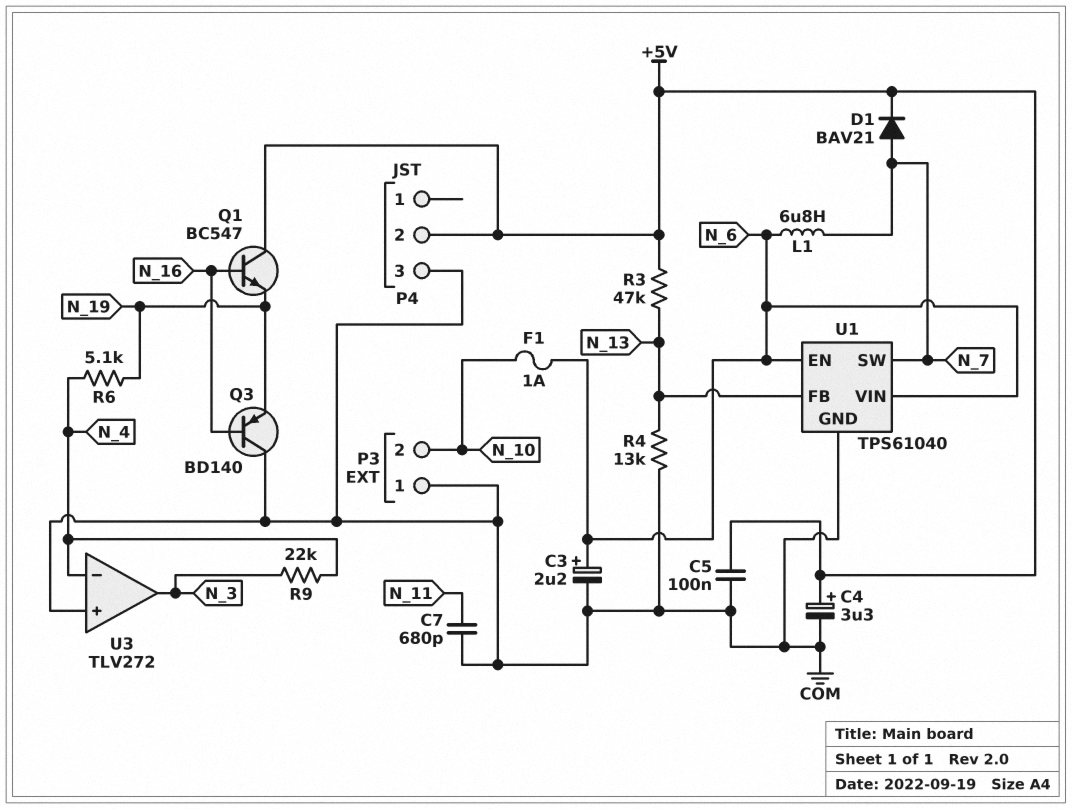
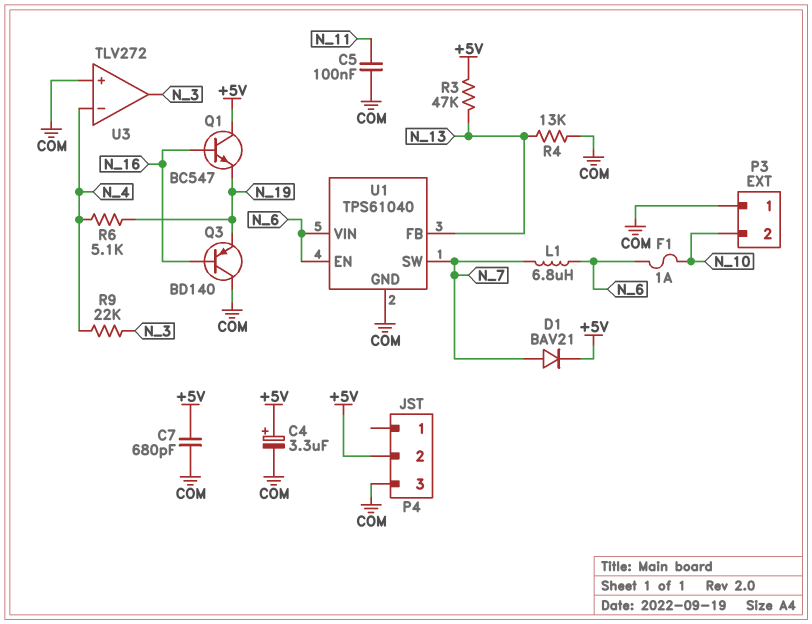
C3: 2.2uF (plus N_6, minus COM) -> none
C5: 100nF (+5V, COM) -> 100nF (COM, N_11)
C7: 680pF (COM, N_11) -> 680pF (+5V, COM)

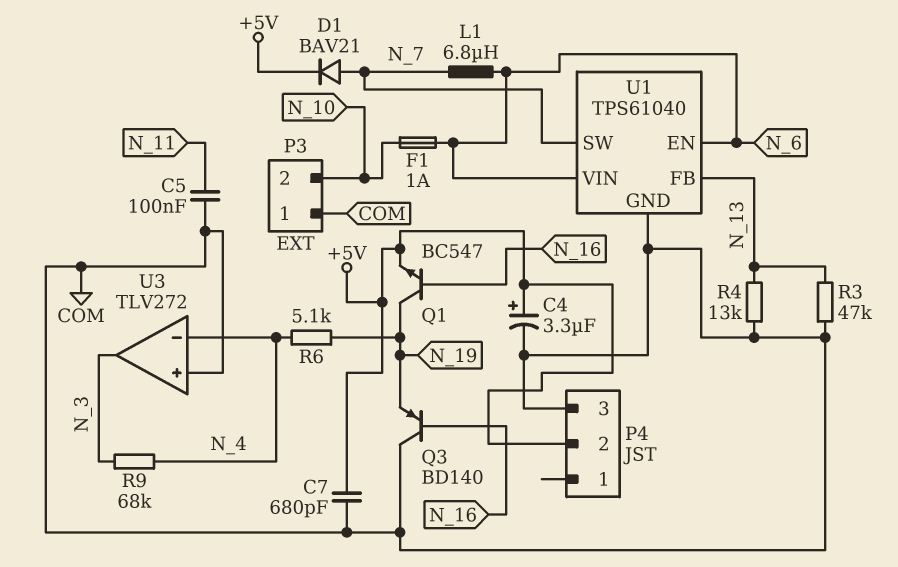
Q1: NPN BC547 (B N_16, C +5V, E N_19) -> NPN BC547 (B N_16, C N_19, E +5V)
R3: 47k (+5V, N_13) -> 47k (COM, N_13)
R9: 22k (N_3, N_4) -> 68k (N_3, N_4)

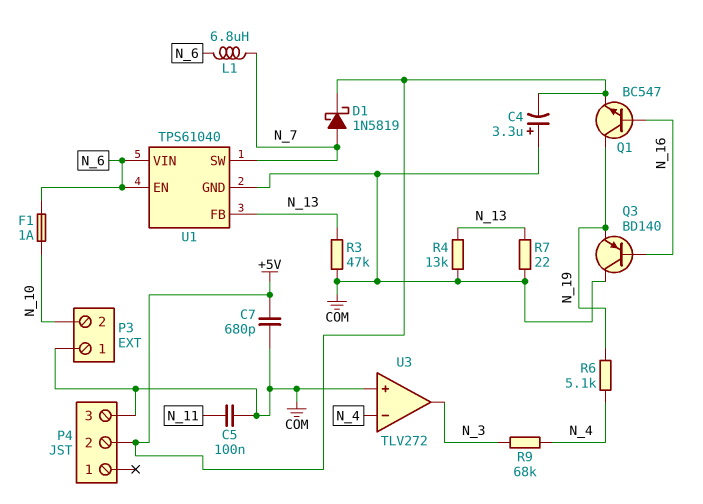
C4: 3.3uF (plus +5V, minus COM) -> 3.3uF (plus COM, minus +5V)
D1: diode BAV21 (A N_7, K +5V) -> schottky 1N5819 (A N_7, K +5V)
R7: none -> 22 (COM, N_13)

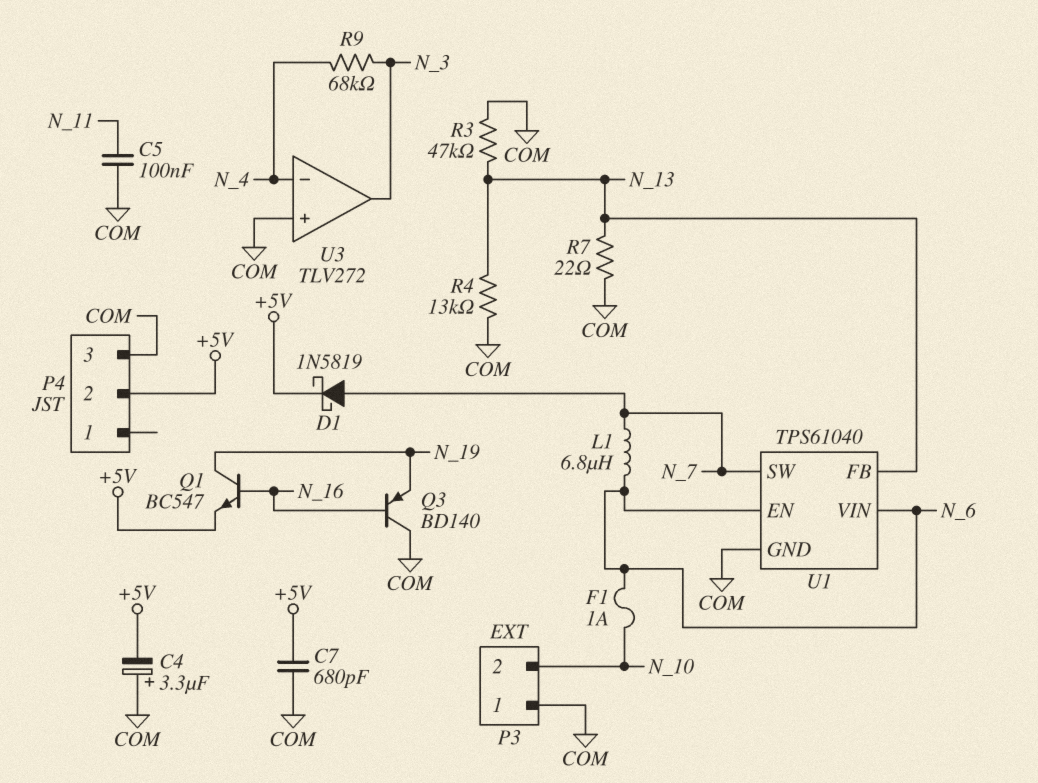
R6: 5.1k (N_4, N_19) -> none

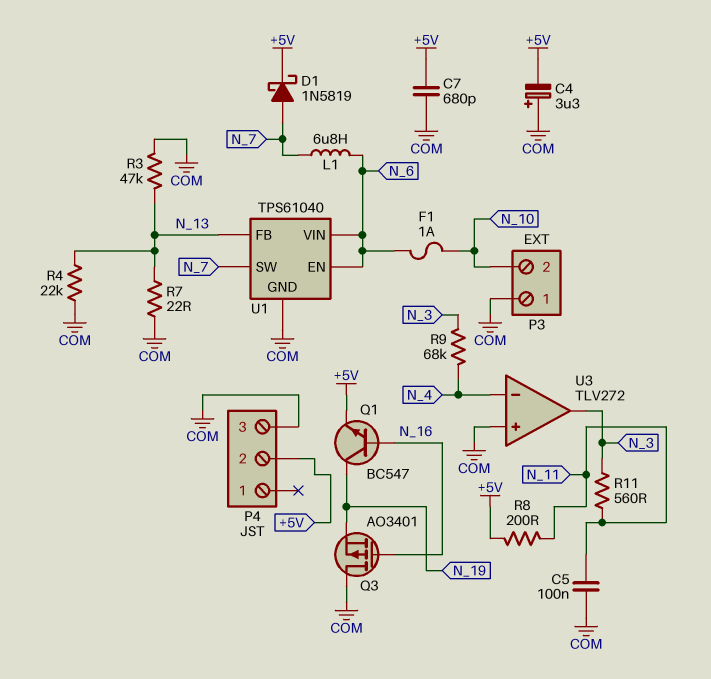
Q3: PNP BD140 (B N_16, C COM, E N_19) -> PMOS AO3401 (G N_16, D COM, S N_19)
R4: 13k (COM, N_13) -> 22k (COM, N_13)
R8: none -> 200 (+5V, N_11)
R11: none -> 560 (N_3, N_11)

